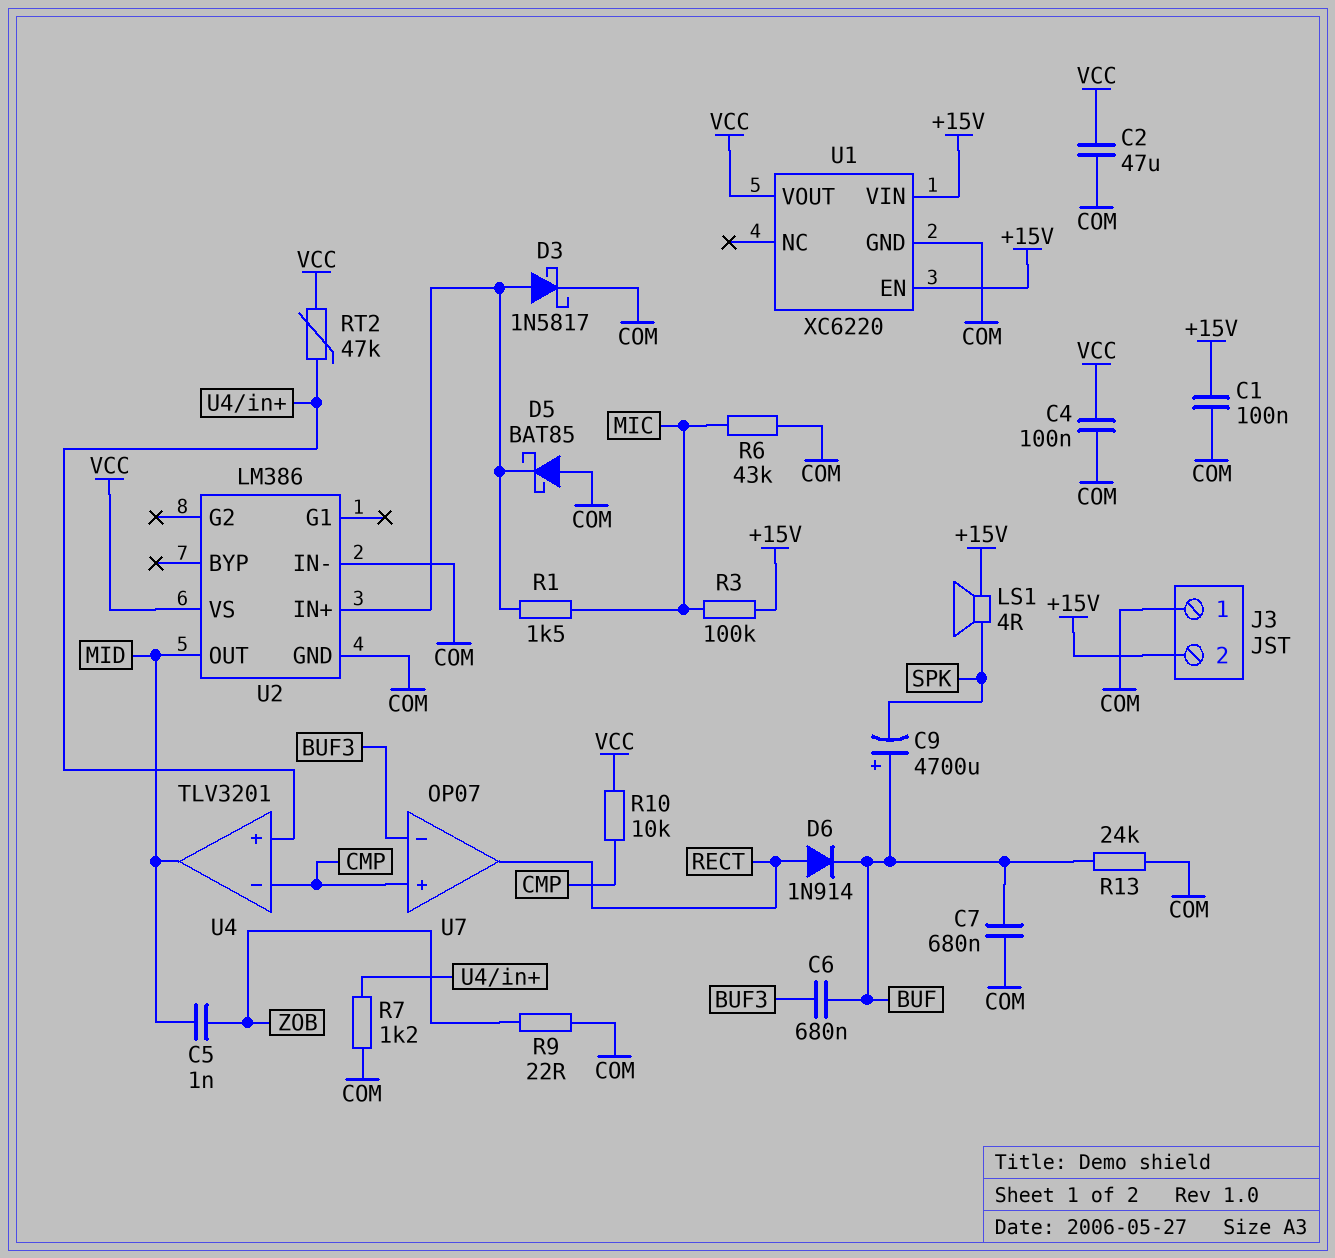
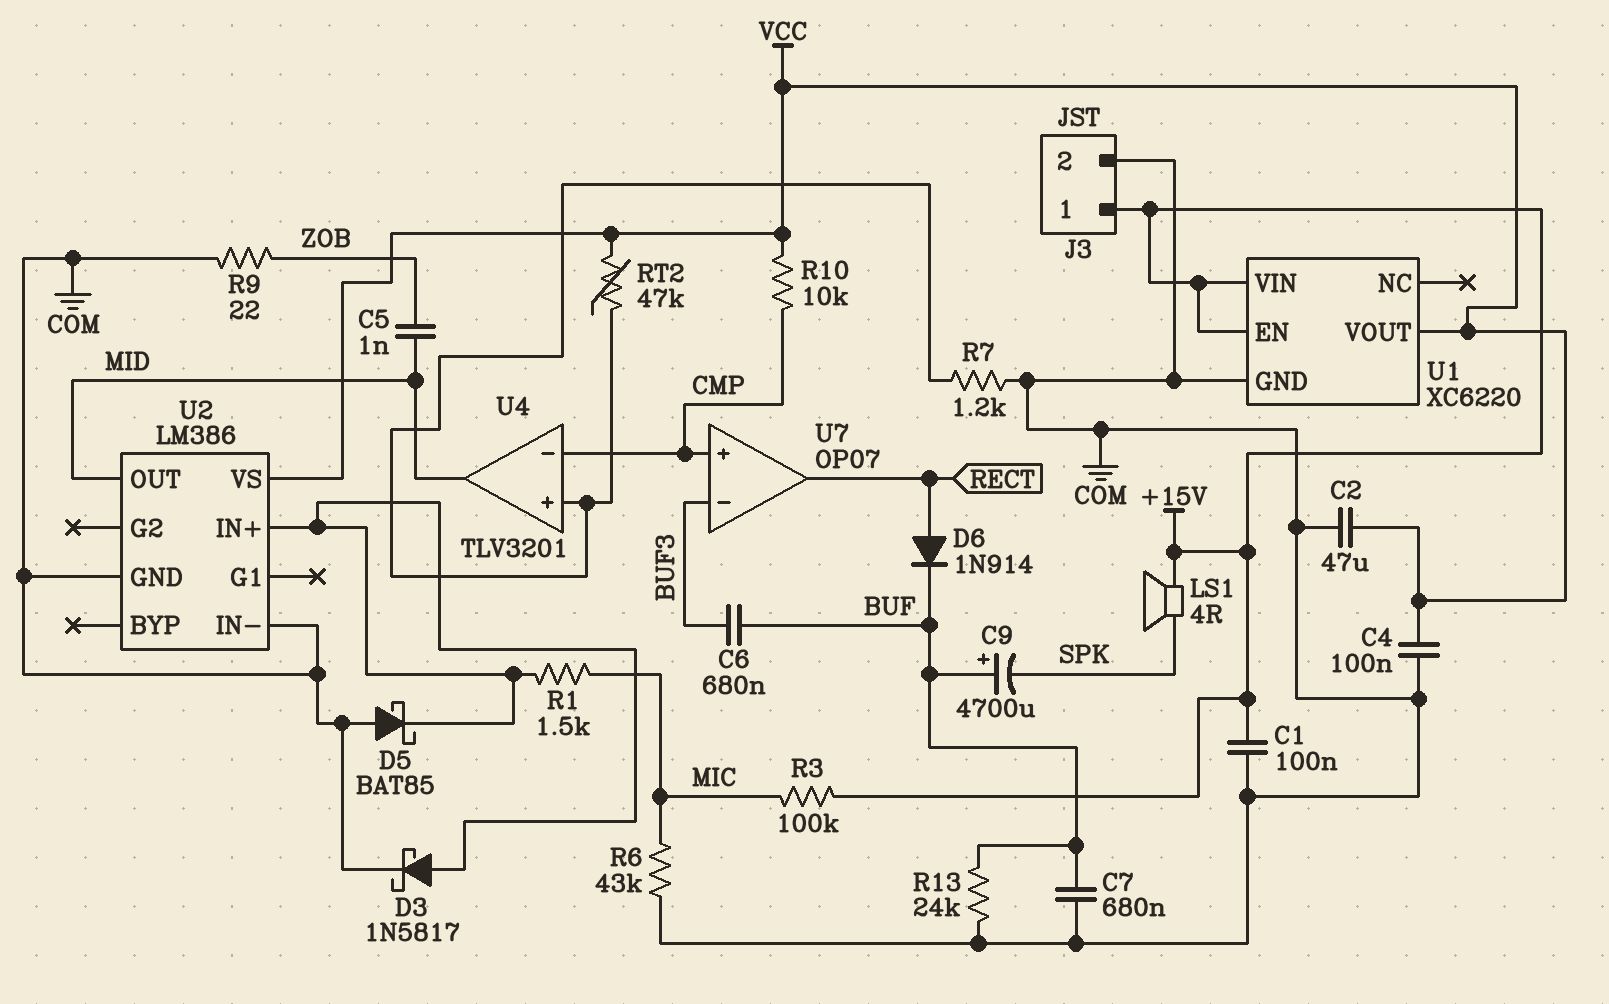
J3 pin 1: COM -> +15V
J3 pin 2: +15V -> COM

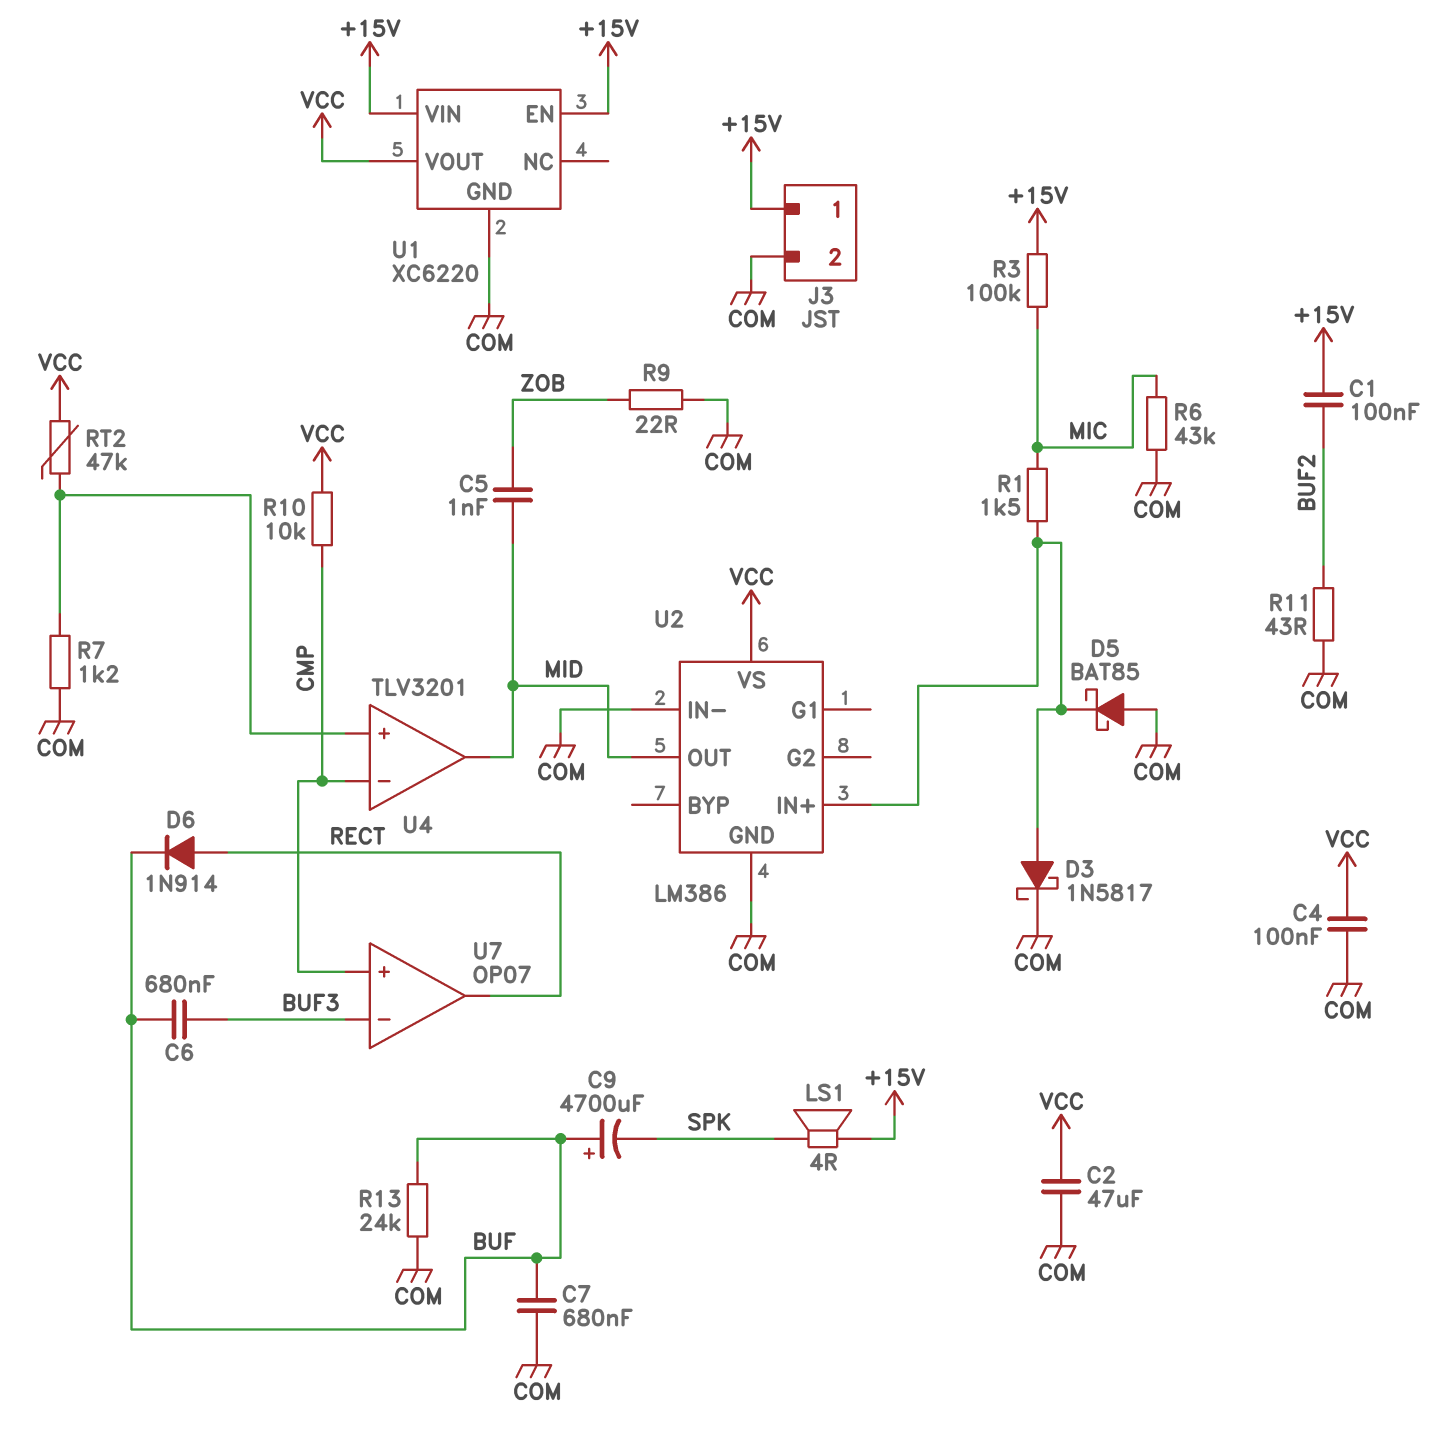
C1: 100nF (+15V, COM) -> 100nF (+15V, BUF2)
R11: none -> 43 (BUF2, COM)

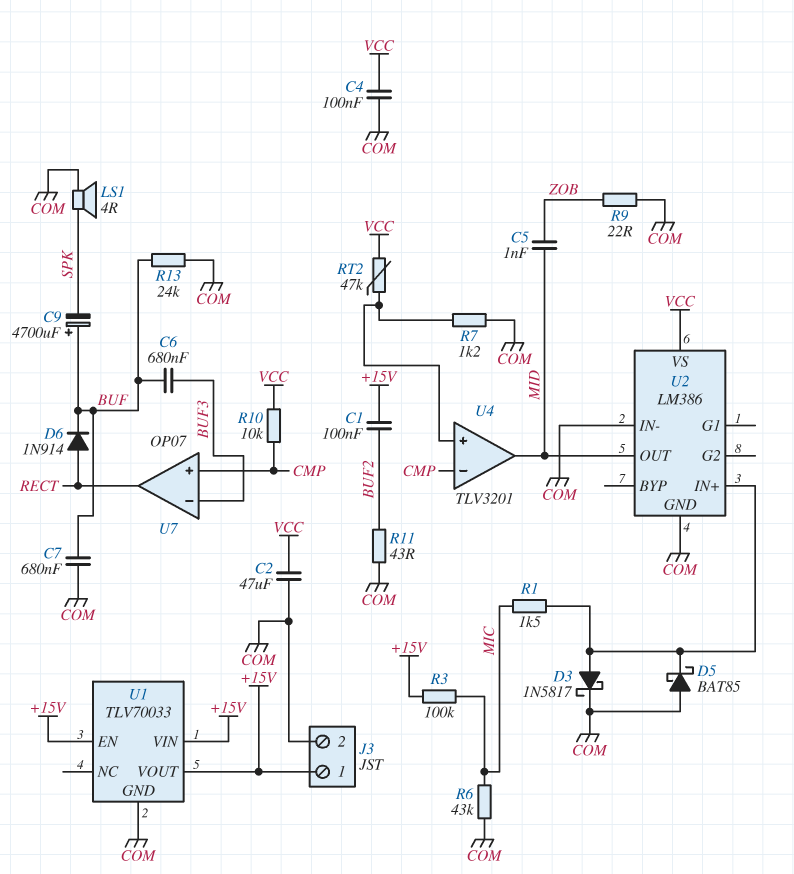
LS1: speaker 4R (+15V, SPK) -> speaker 4R (COM, SPK)
U1: XC6220 -> TLV70033
U1 pin VOUT: VCC -> +15V

